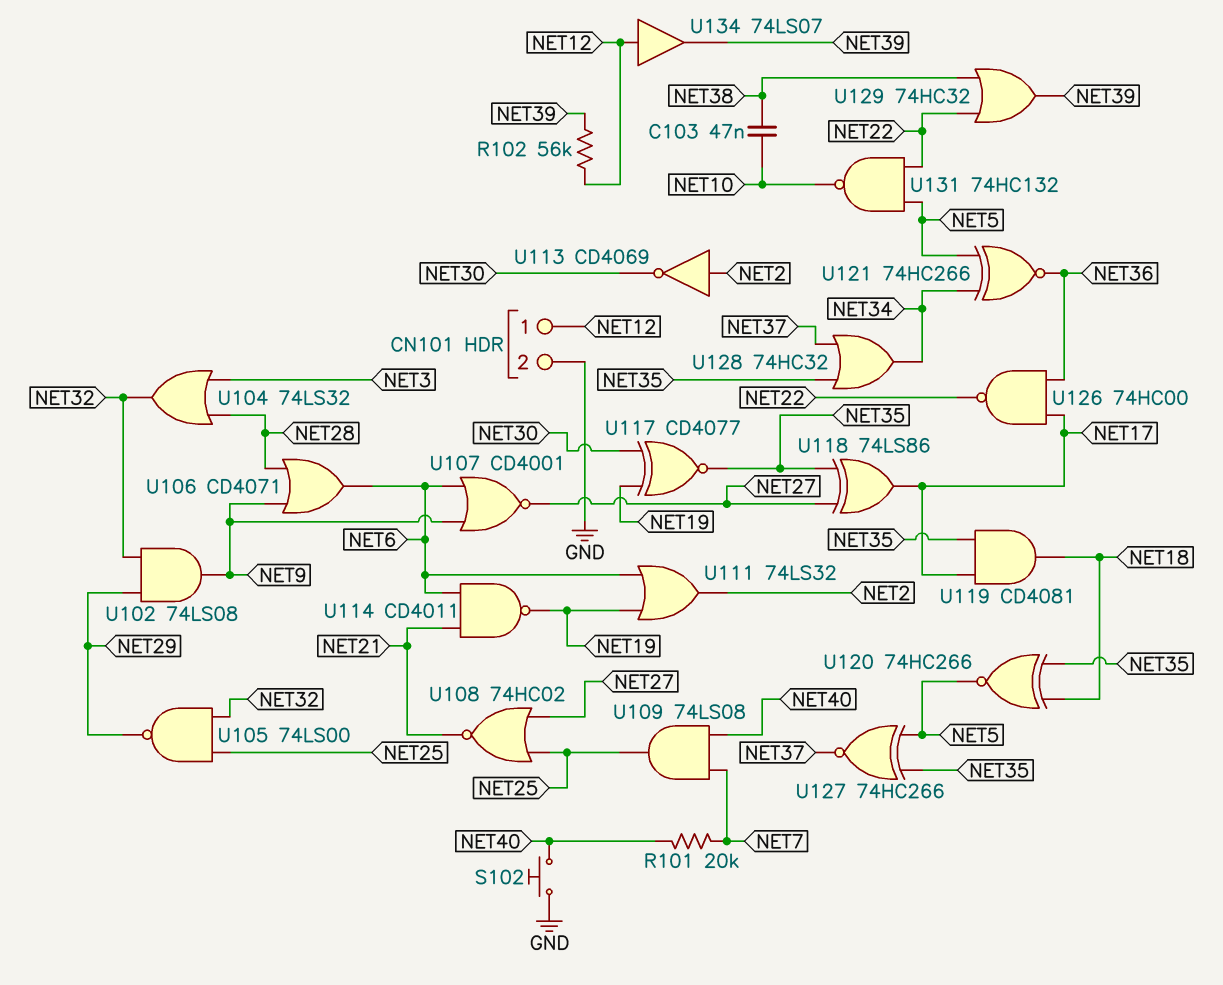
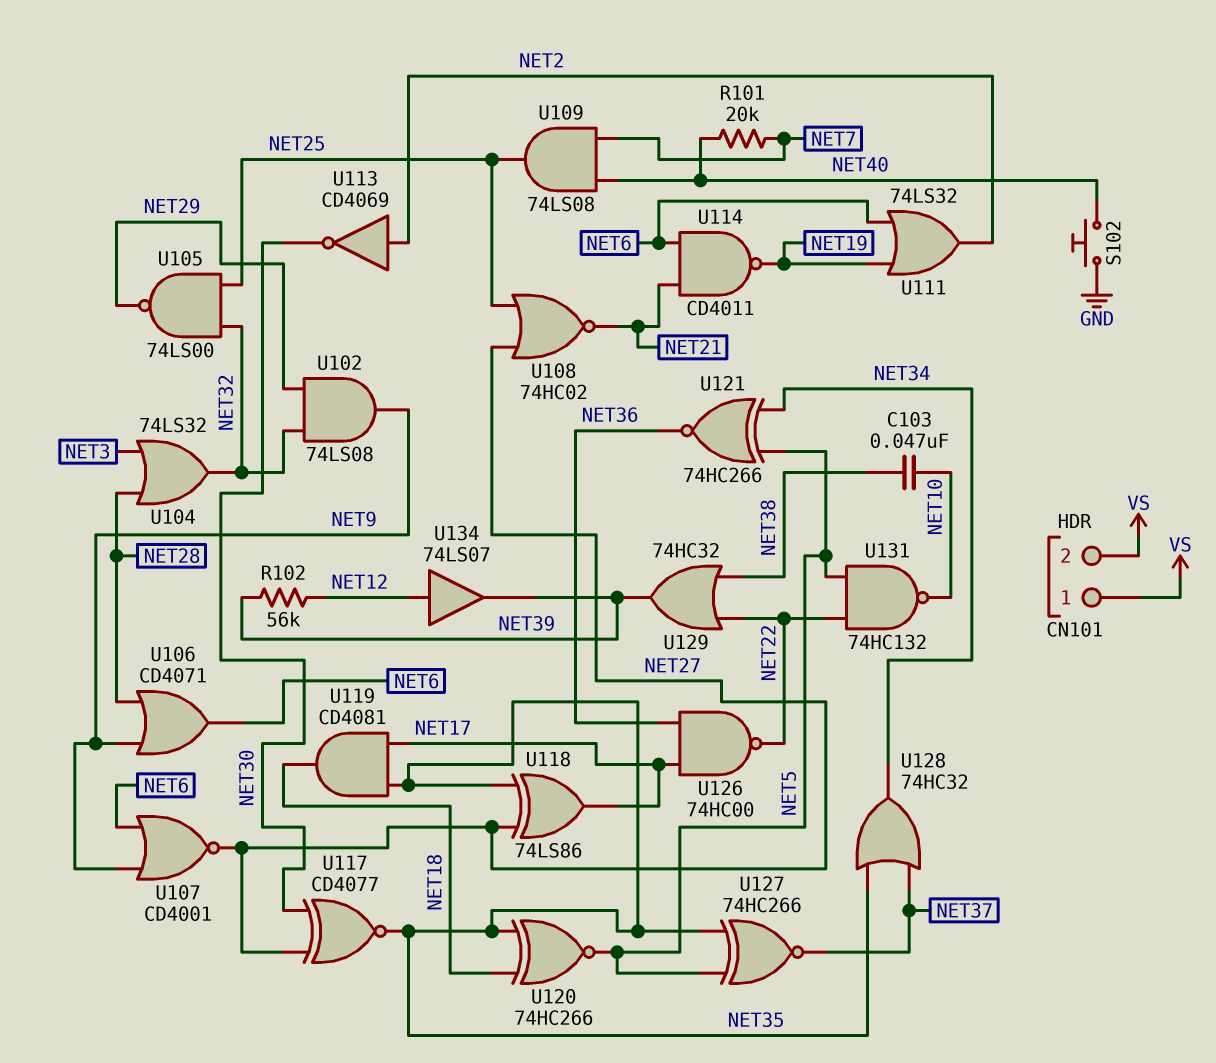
CN101 pin 1: NET12 -> VS
CN101 pin 2: GND -> VS
U117: XNOR CD4077 (in NET19, in NET30, out NET35) -> XNOR CD4077 (in NET27, in NET30, out NET35)

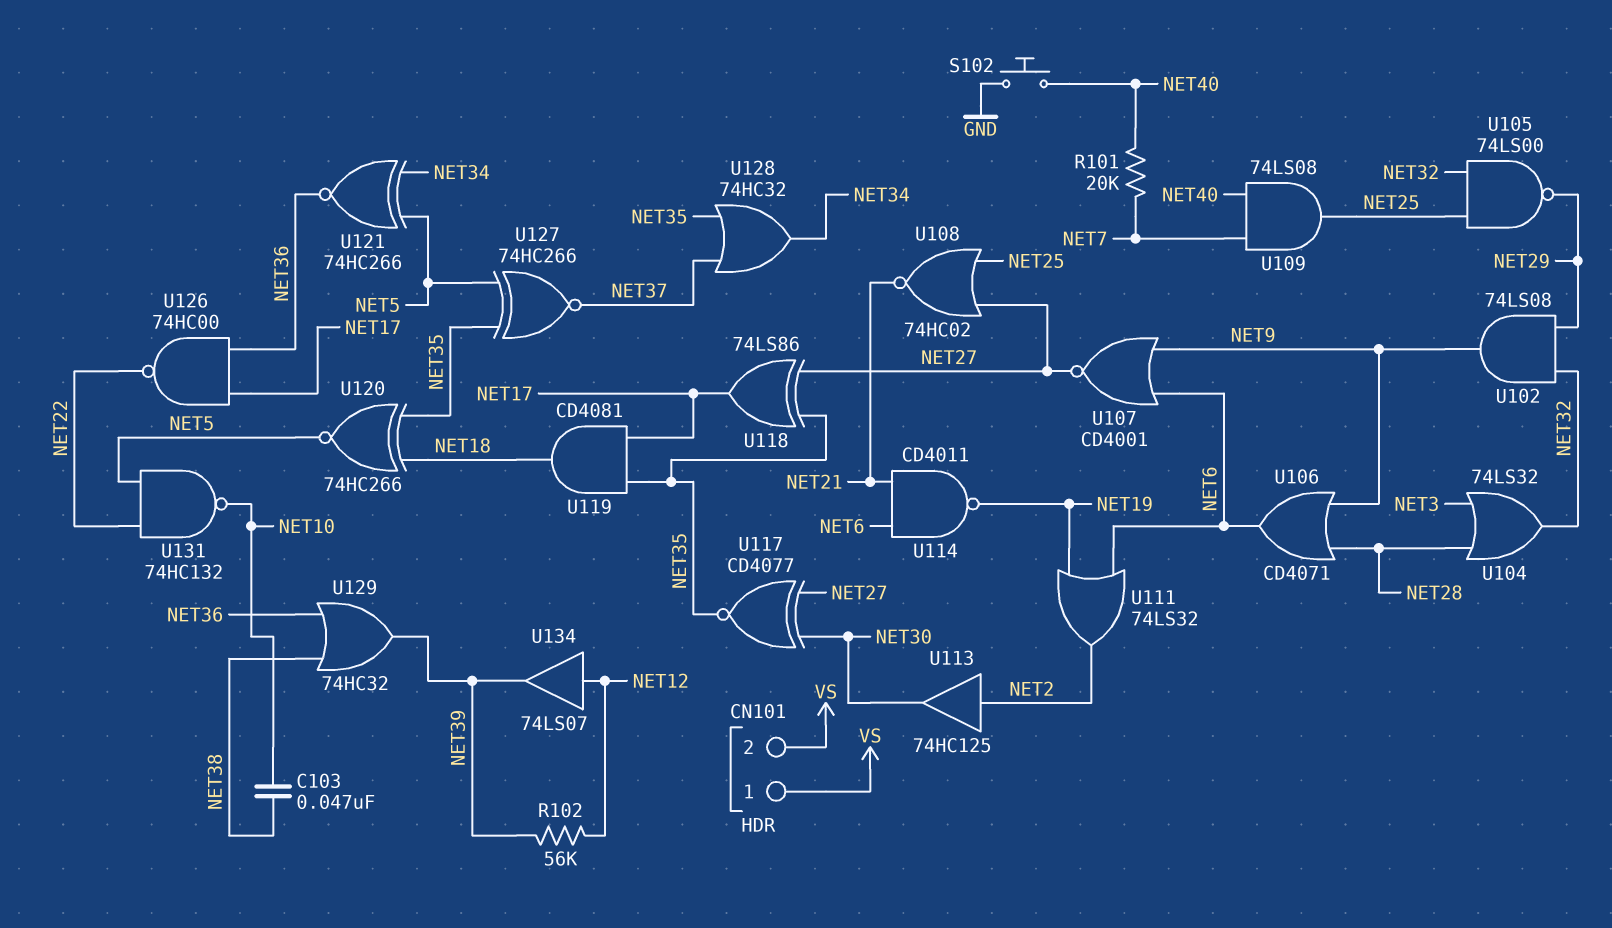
U113: NOT CD4069 (in NET2, out NET30) -> buffer 74HC125 (in NET2, out NET30)
U129: OR 74HC32 (in NET22, in NET38, out NET39) -> OR 74HC32 (in NET36, in NET38, out NET39)

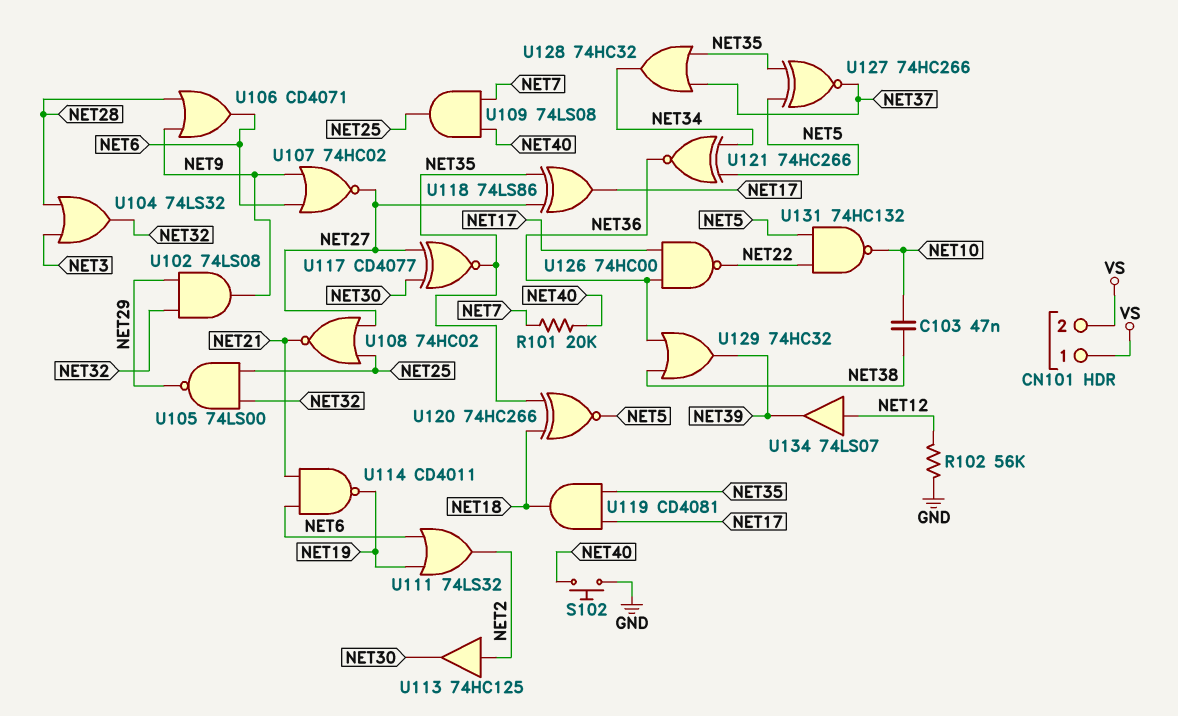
R102: 56k (NET12, NET39) -> 56k (GND, NET12)
U107: NOR CD4001 (in NET6, in NET9, out NET27) -> NOR 74HC02 (in NET6, in NET9, out NET27)

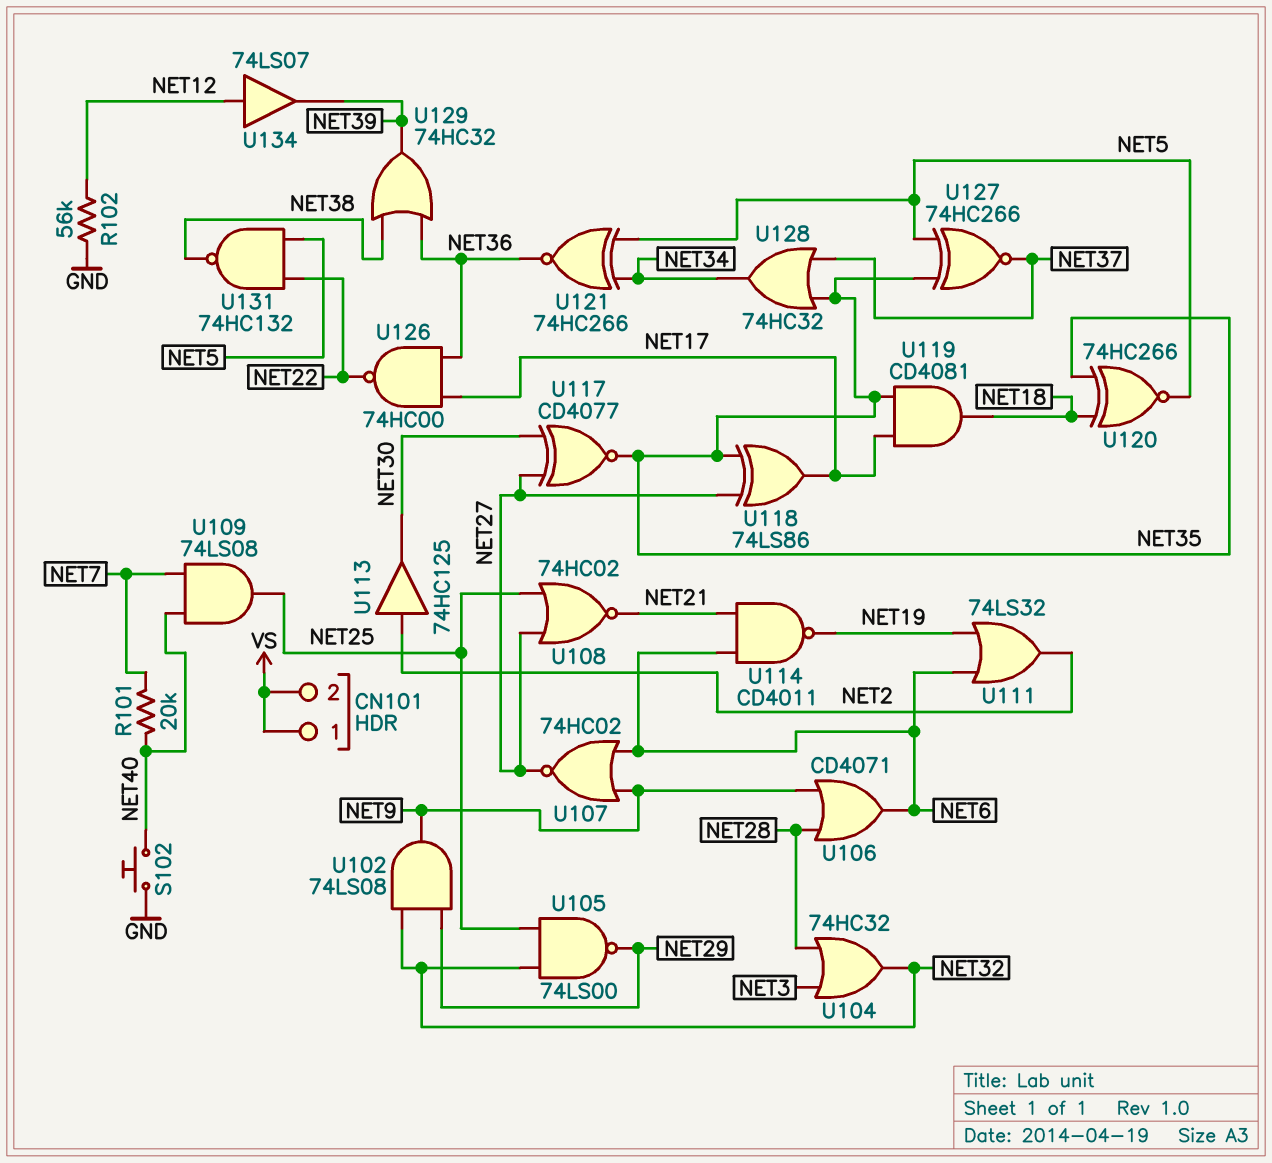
C103: 47nF (NET10, NET38) -> none
U104: OR 74LS32 (in NET3, in NET28, out NET32) -> OR 74HC32 (in NET3, in NET28, out NET32)
U131: NAND 74HC132 (in NET5, in NET22, out NET10) -> NAND 74HC132 (in NET5, in NET22, out NET38)

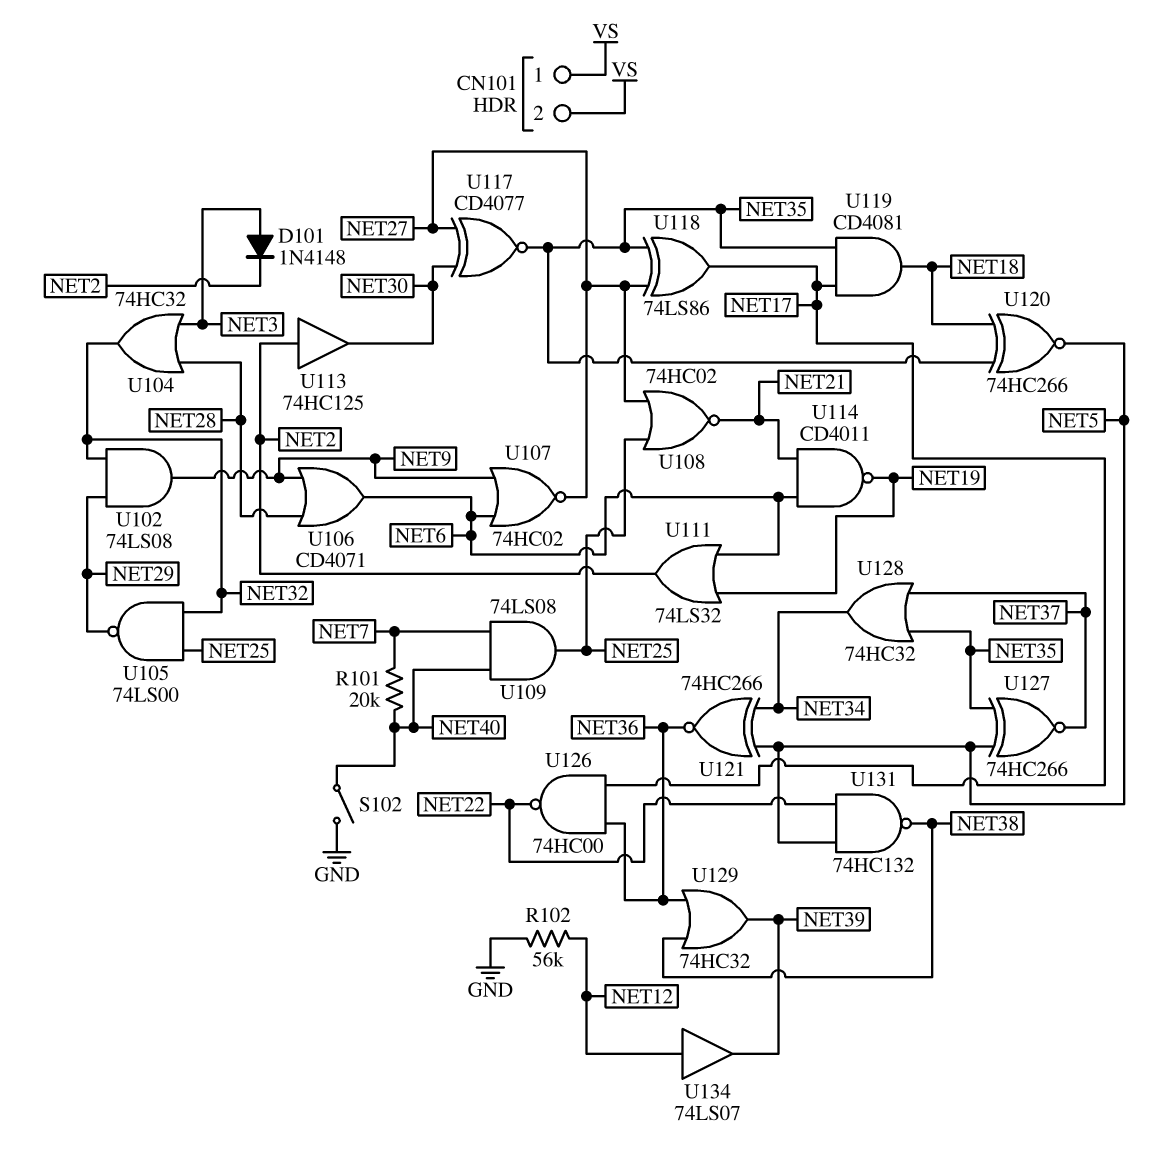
D101: none -> diode 1N4148 (A NET3, K NET2)
S102: button (GND, NET40) -> switch (GND, NET40)

